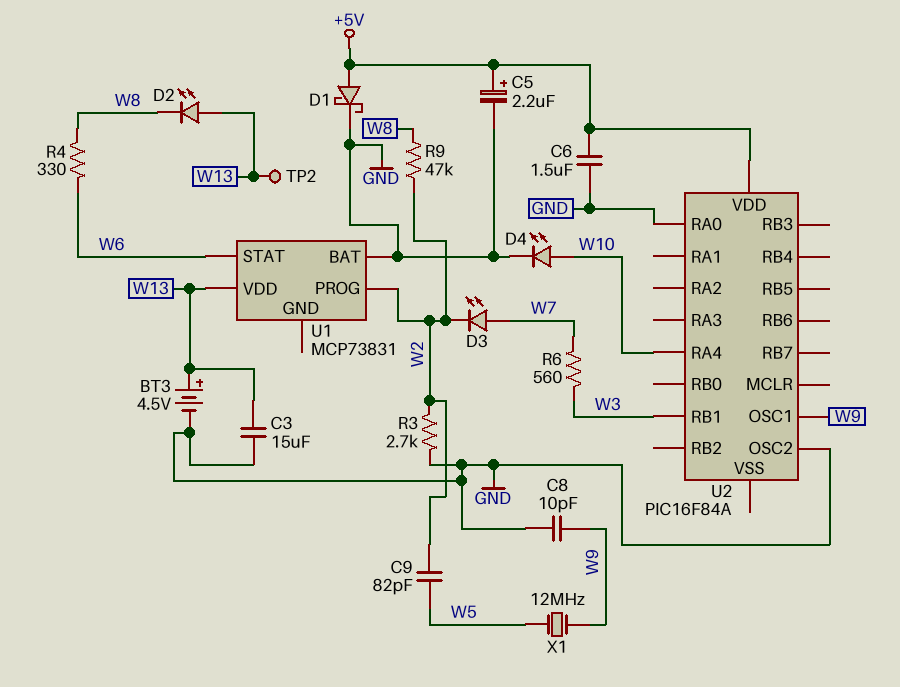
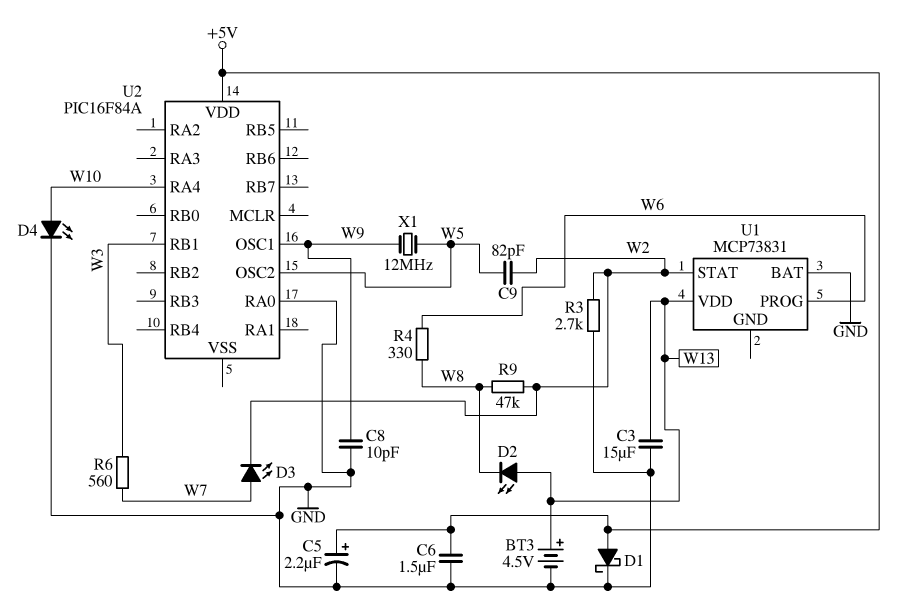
TP2: test point (W13) -> none
U1 pin PROG: W2 -> W6
U1 pin STAT: W6 -> W2
U2 pin OSC2: GND -> W5

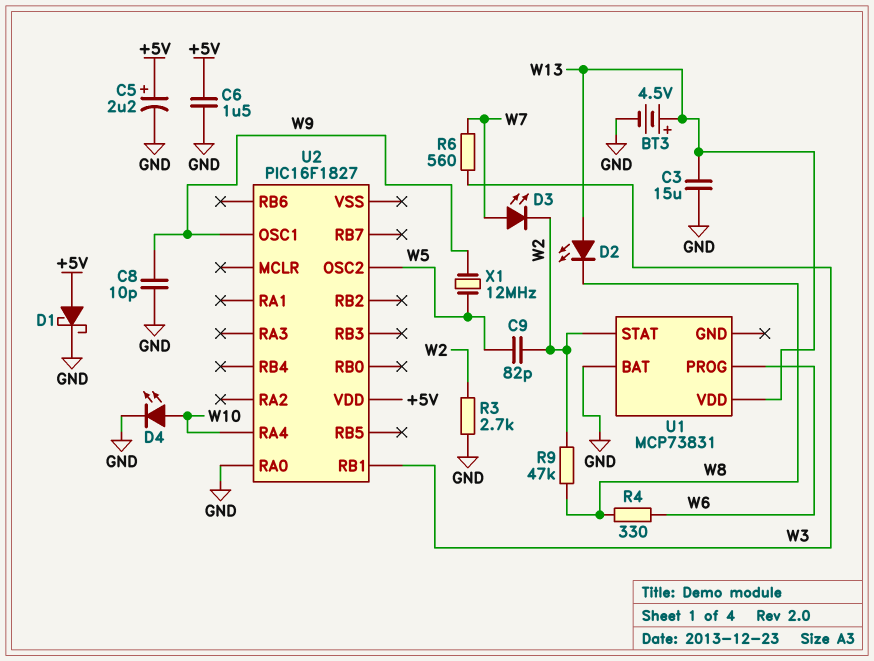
U2: PIC16F84A -> PIC16F1827

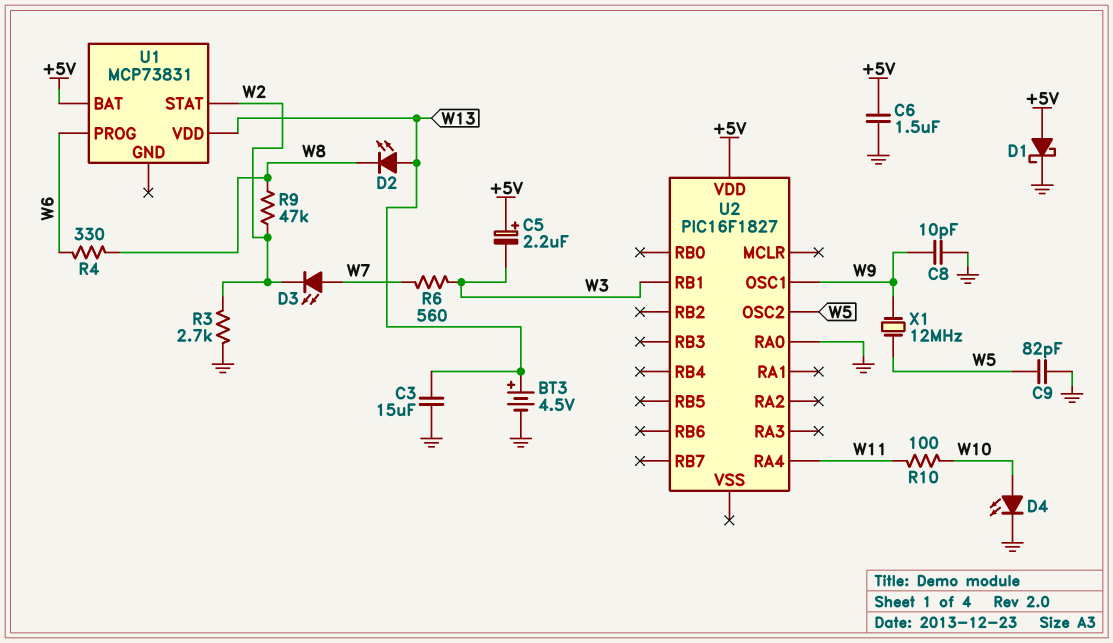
C5: 2.2uF (plus +5V, minus GND) -> 2.2uF (plus +5V, minus W3)
C9: 82pF (W2, W5) -> 82pF (GND, W5)
R10: none -> 100 (W10, W11)
U1 pin BAT: GND -> +5V
U2 pin RA4: W10 -> W11

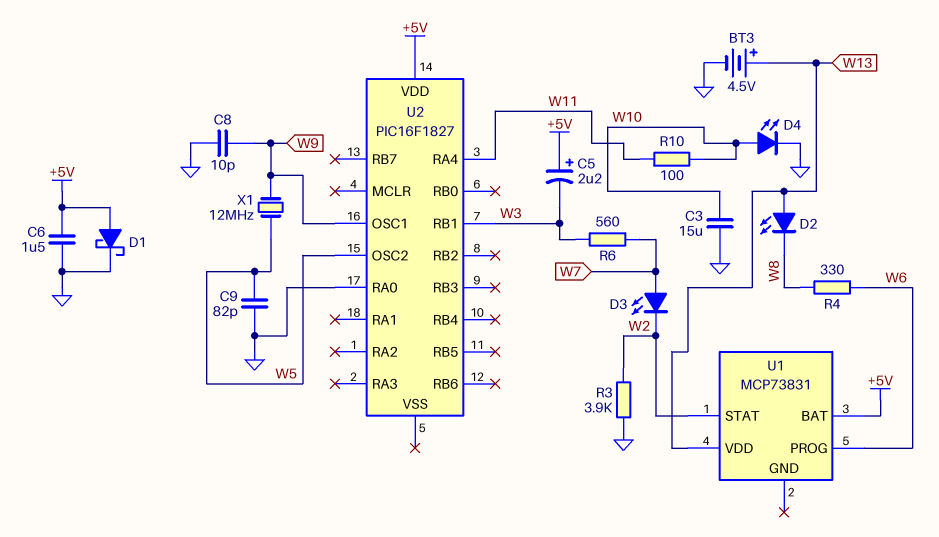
C3: 15uF (GND, W13) -> 15uF (GND, W10)
R3: 2.7k (GND, W2) -> 3.9k (GND, W2)
R9: 47k (W2, W8) -> none

